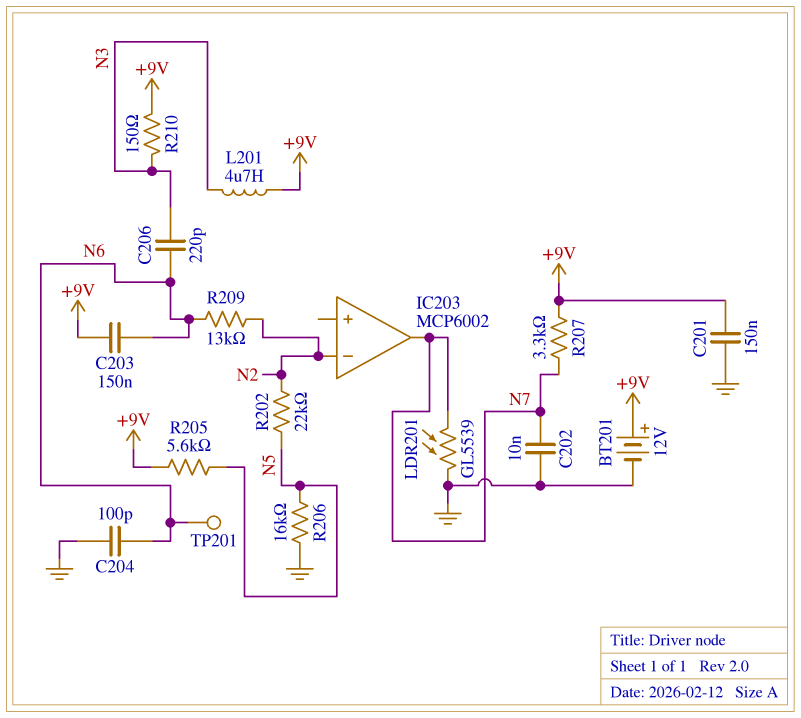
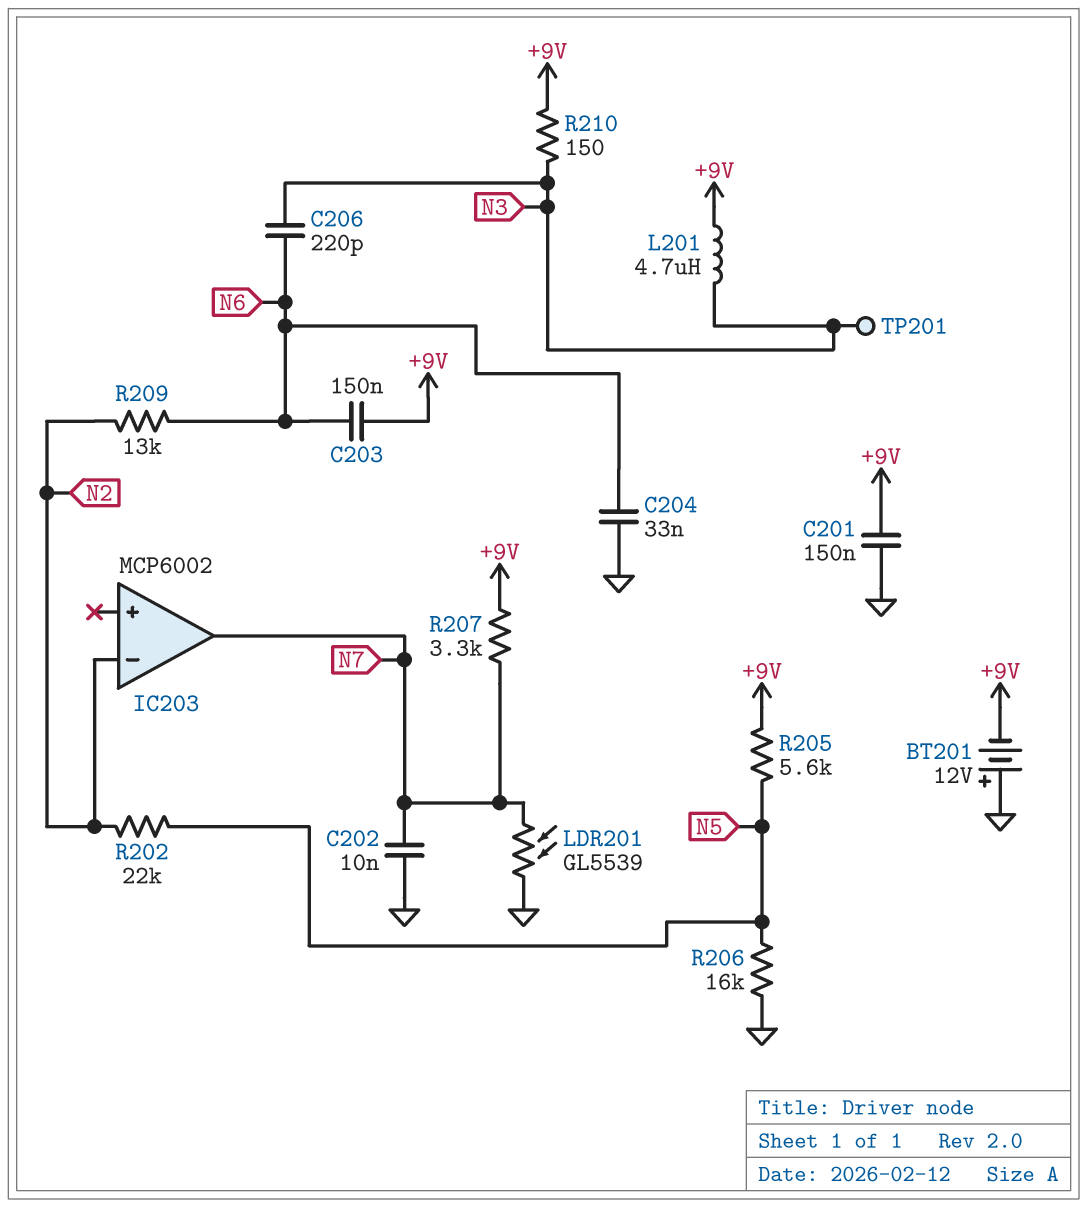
BT201: 12V (plus +9V, minus GND) -> 12V (plus GND, minus +9V)
C204: 100pF (GND, N6) -> 33nF (GND, N6)
TP201: test point (N6) -> test point (N3)

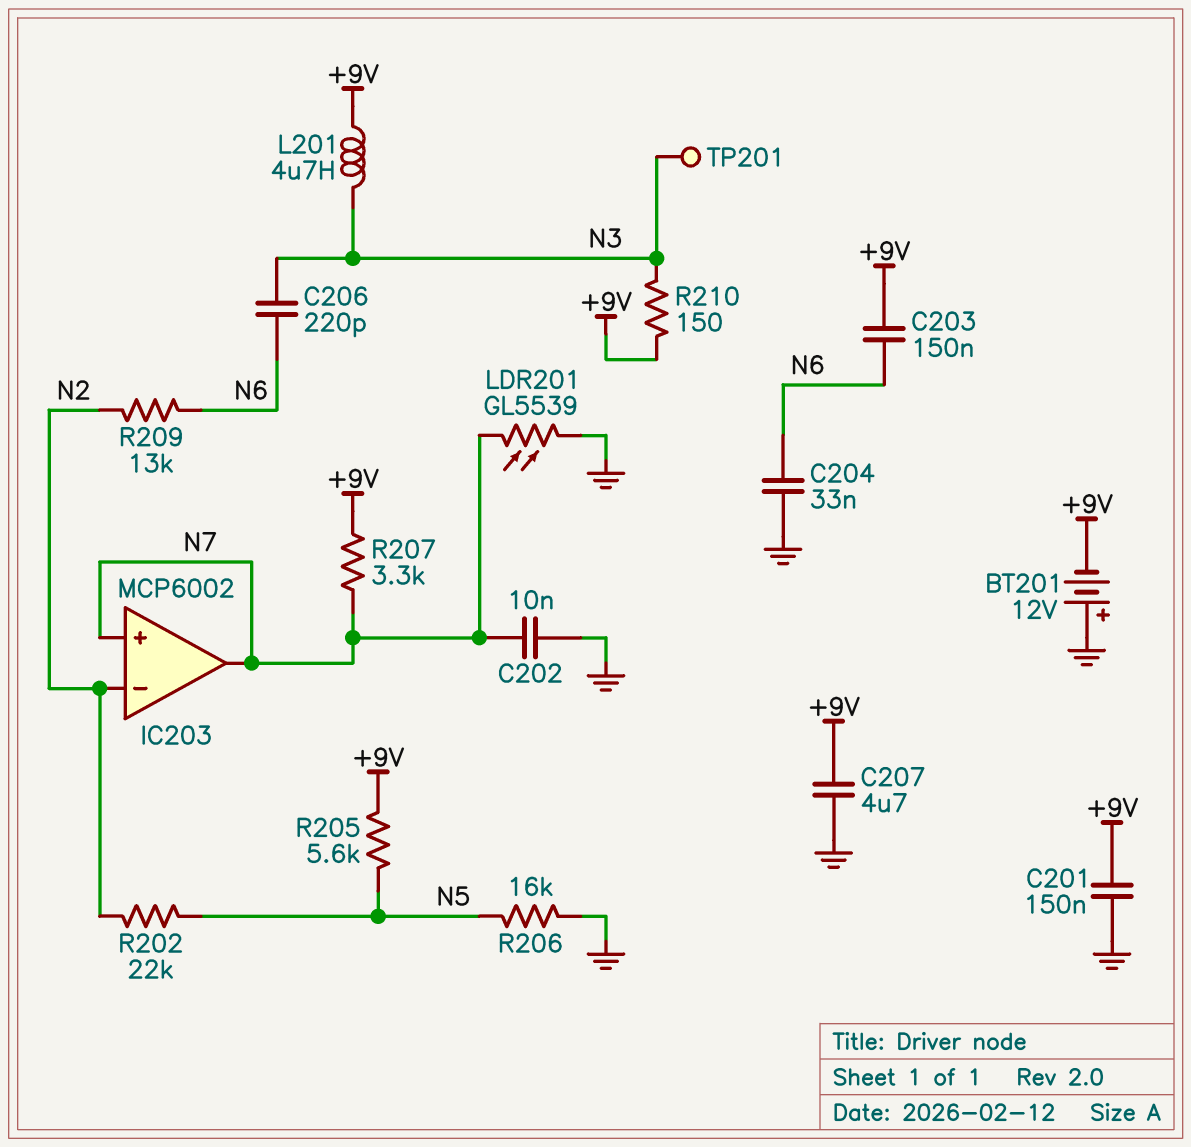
C207: none -> 4.7uF (+9V, GND)
IC203 pin in+: none -> N7

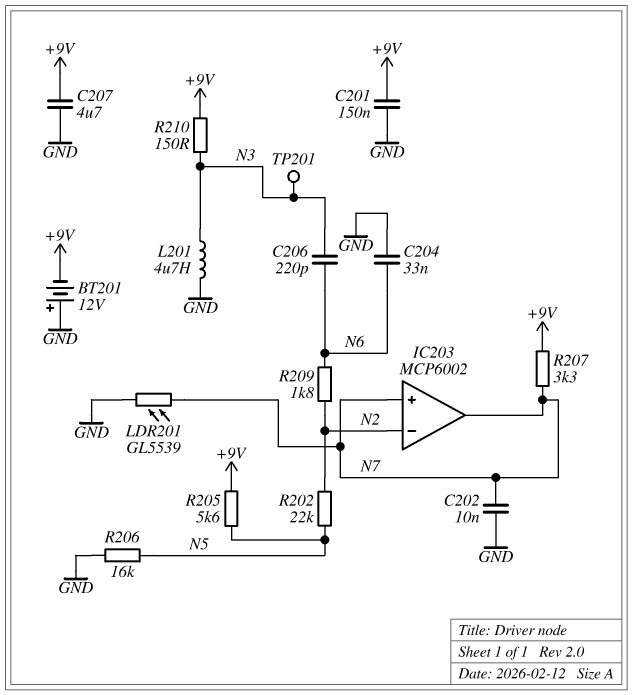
C203: 150nF (+9V, N6) -> none
L201: 4.7uH (+9V, N3) -> 4.7uH (GND, N3)
R209: 13k (N2, N6) -> 1.8k (N2, N6)

